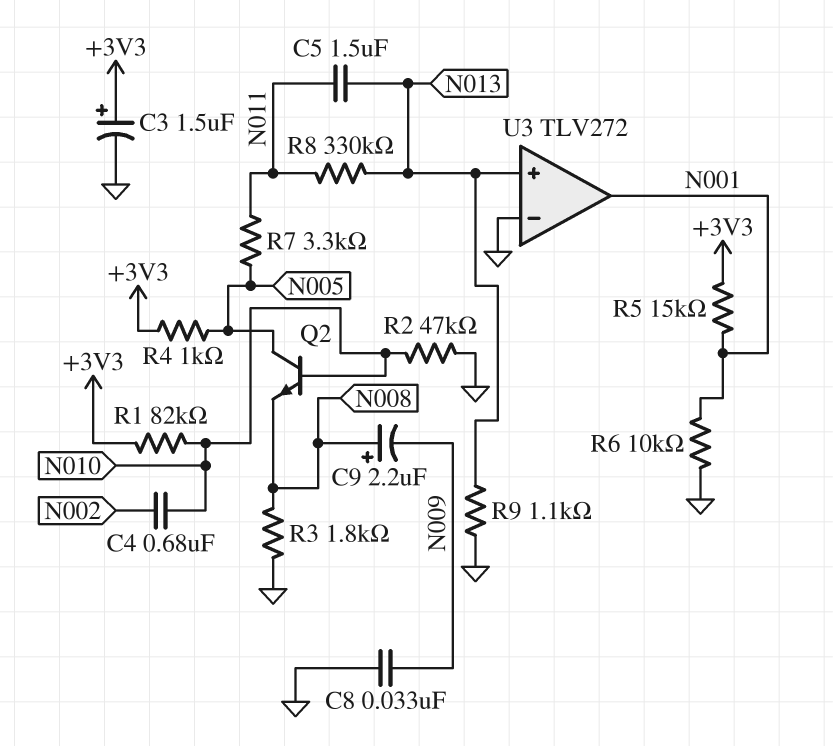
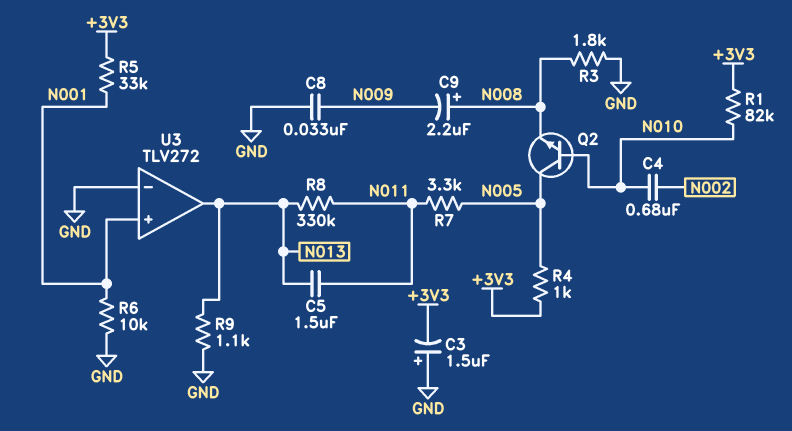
C3: 1.5uF (plus +3V3, minus GND) -> 1.5uF (plus GND, minus +3V3)
R2: 47k (GND, N010) -> none
R5: 15k (+3V3, N001) -> 33k (+3V3, N001)
U3 pin in+: N013 -> N001
U3 pin out: N001 -> N013

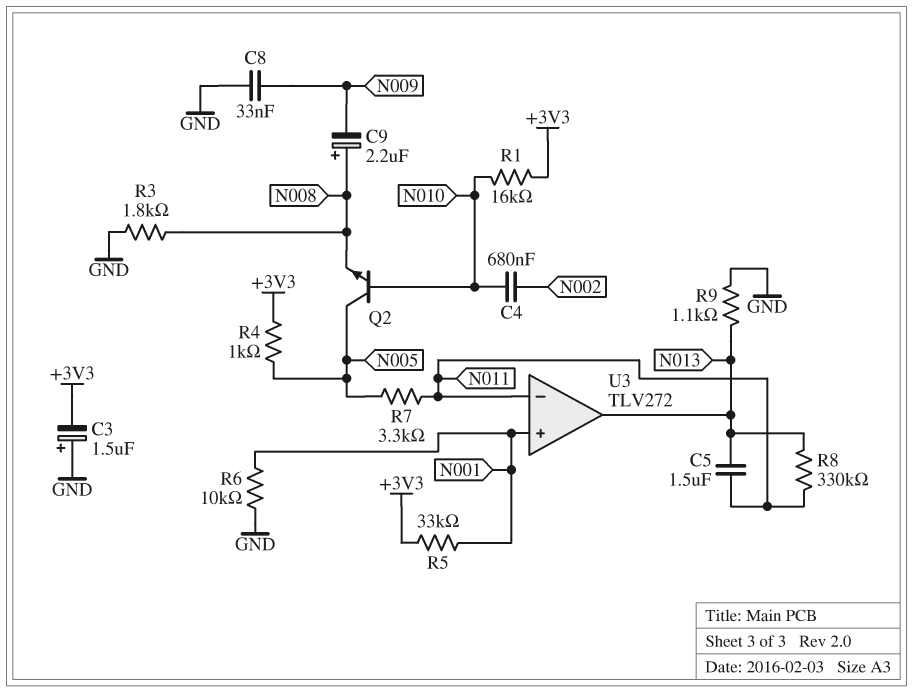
R1: 82k (+3V3, N010) -> 16k (+3V3, N010)
U3 pin in-: GND -> N011

